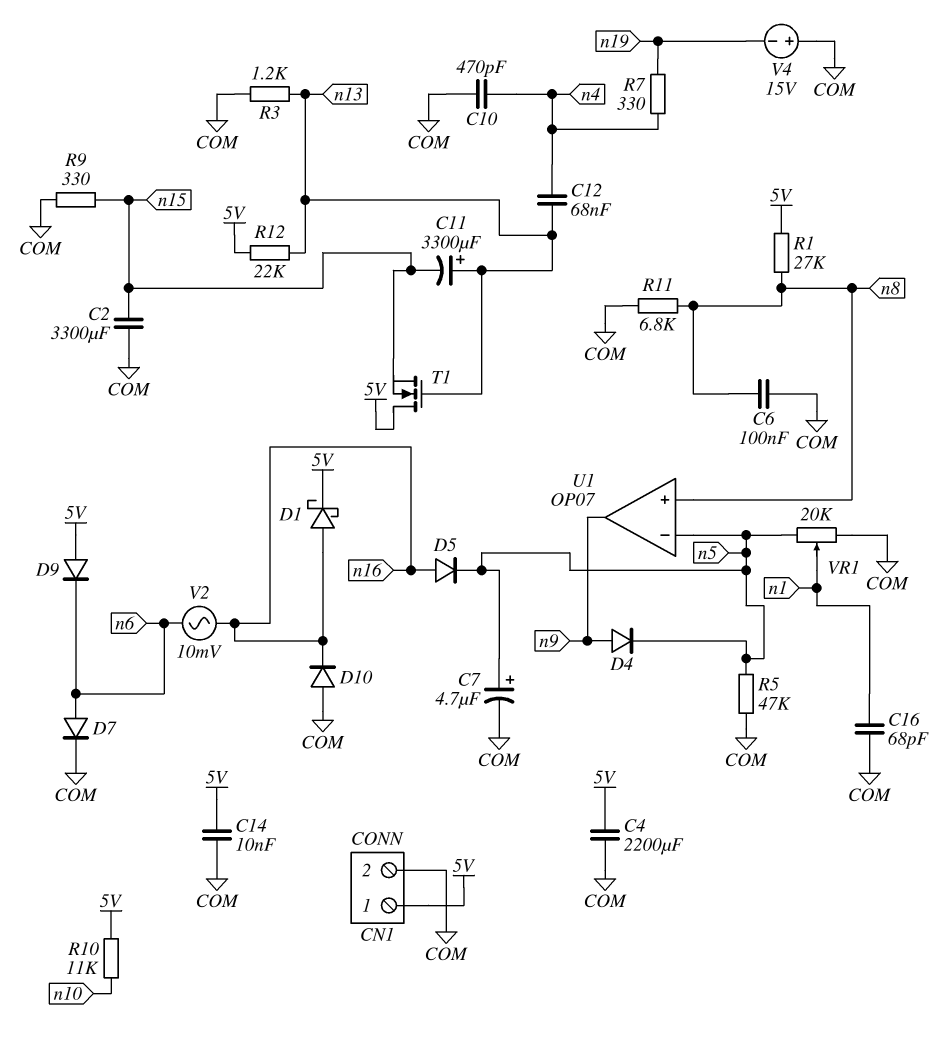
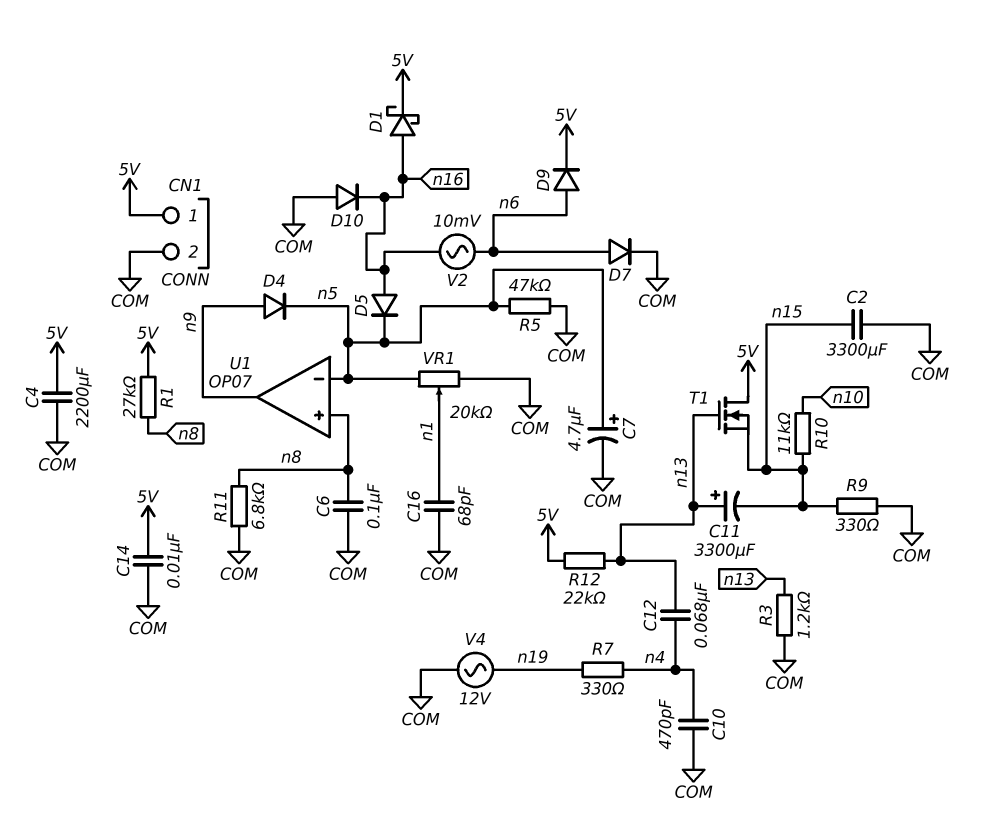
D9: diode (A 5V, K n6) -> diode (A n6, K 5V)
R10: 11k (5V, n10) -> 11k (n10, n15)
V4: 15V (plus COM, minus n19) -> AC 12V (COM, n19)

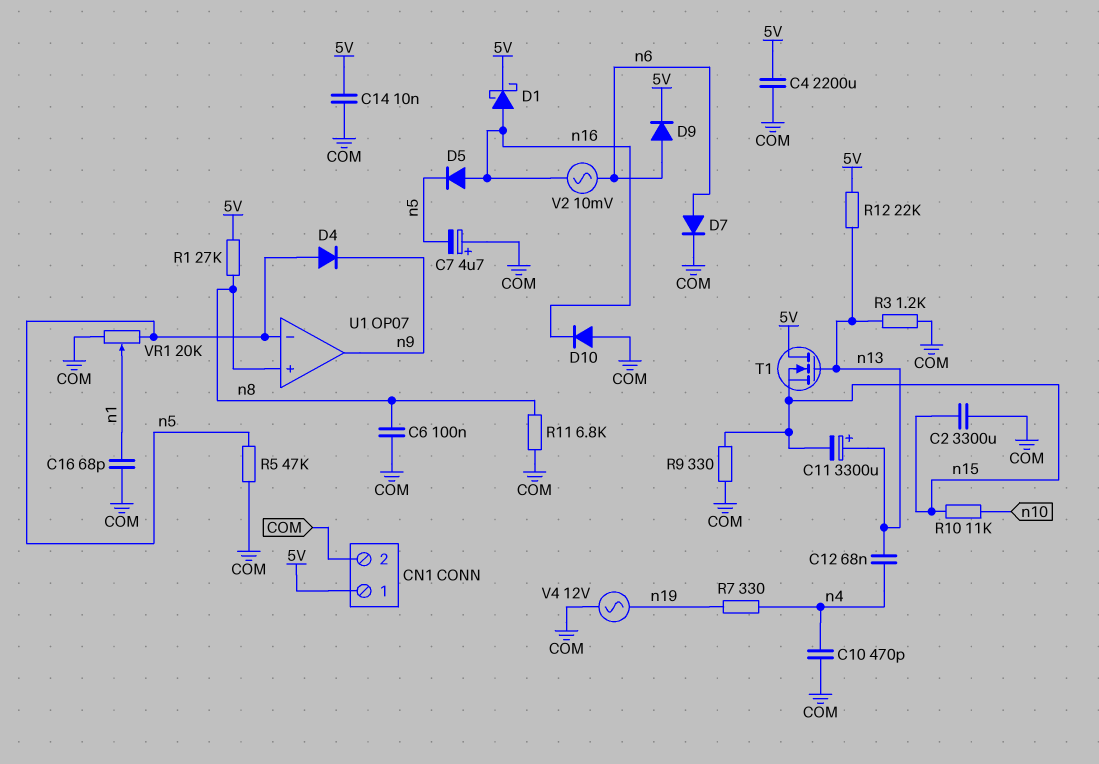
C7: 4.7uF (plus n5, minus COM) -> 4.7uF (plus COM, minus n5)
D4: diode (A n9, K n5) -> diode (A n5, K n9)

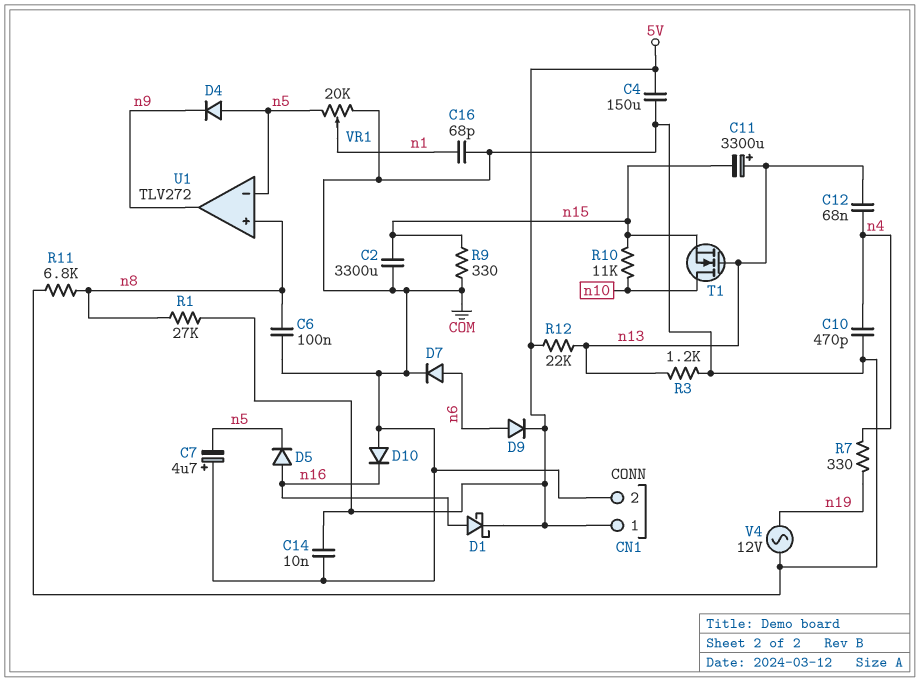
C4: 2200uF (5V, COM) -> 150uF (5V, COM)
R5: 47k (COM, n5) -> none
T1: NMOS (G n13, D 5V, S n15) -> NMOS (G n13, D n10, S n15)
U1: OP07 -> TLV272
V2: AC 10mV (n6, n16) -> none

